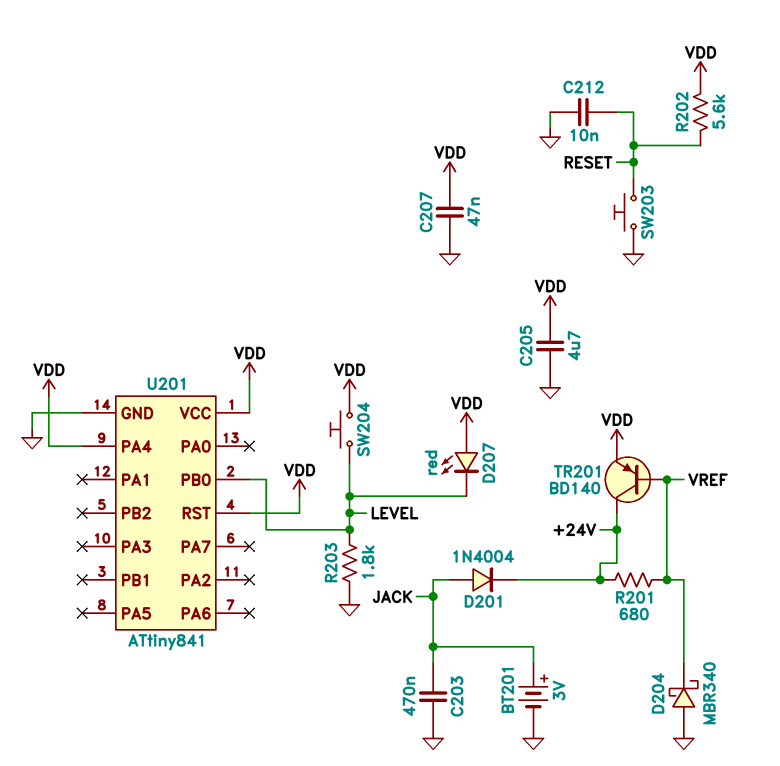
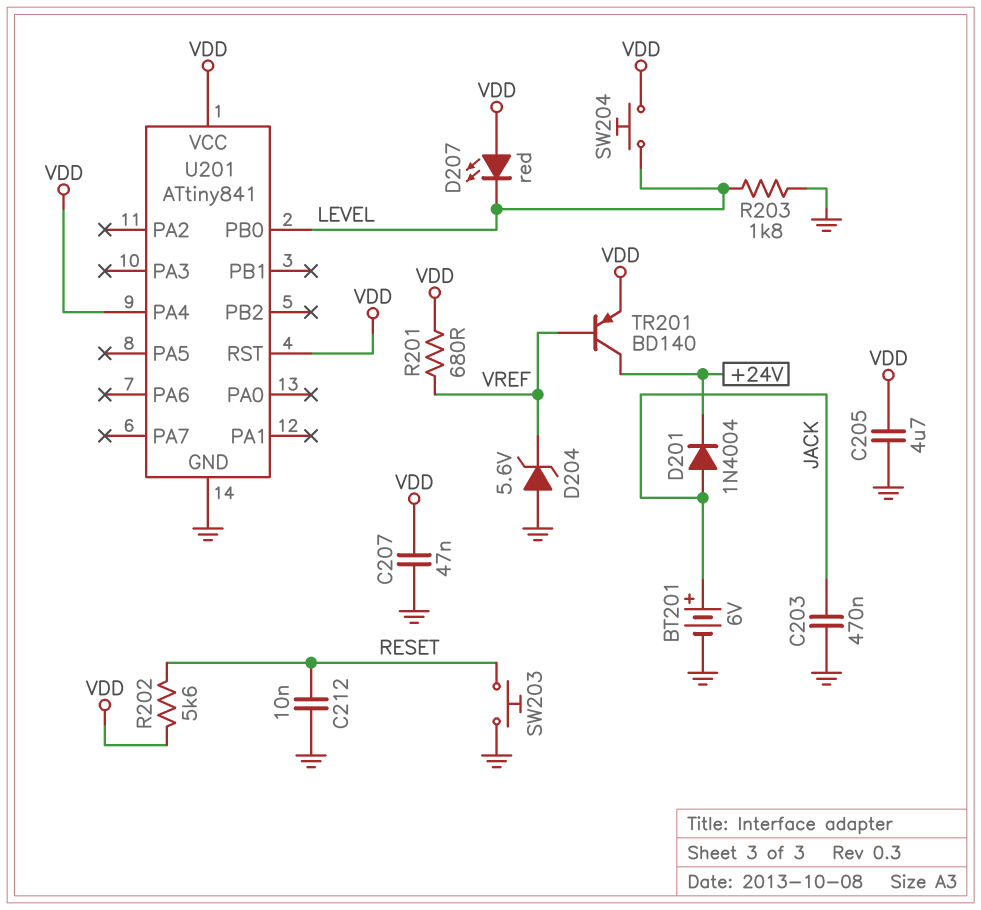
BT201: 3V (plus JACK, minus GND) -> 6V (plus JACK, minus GND)
D204: schottky MBR340 (A GND, K VREF) -> zener 5.6V (A GND, K VREF)
R201: 680 (+24V, VREF) -> 680 (VDD, VREF)

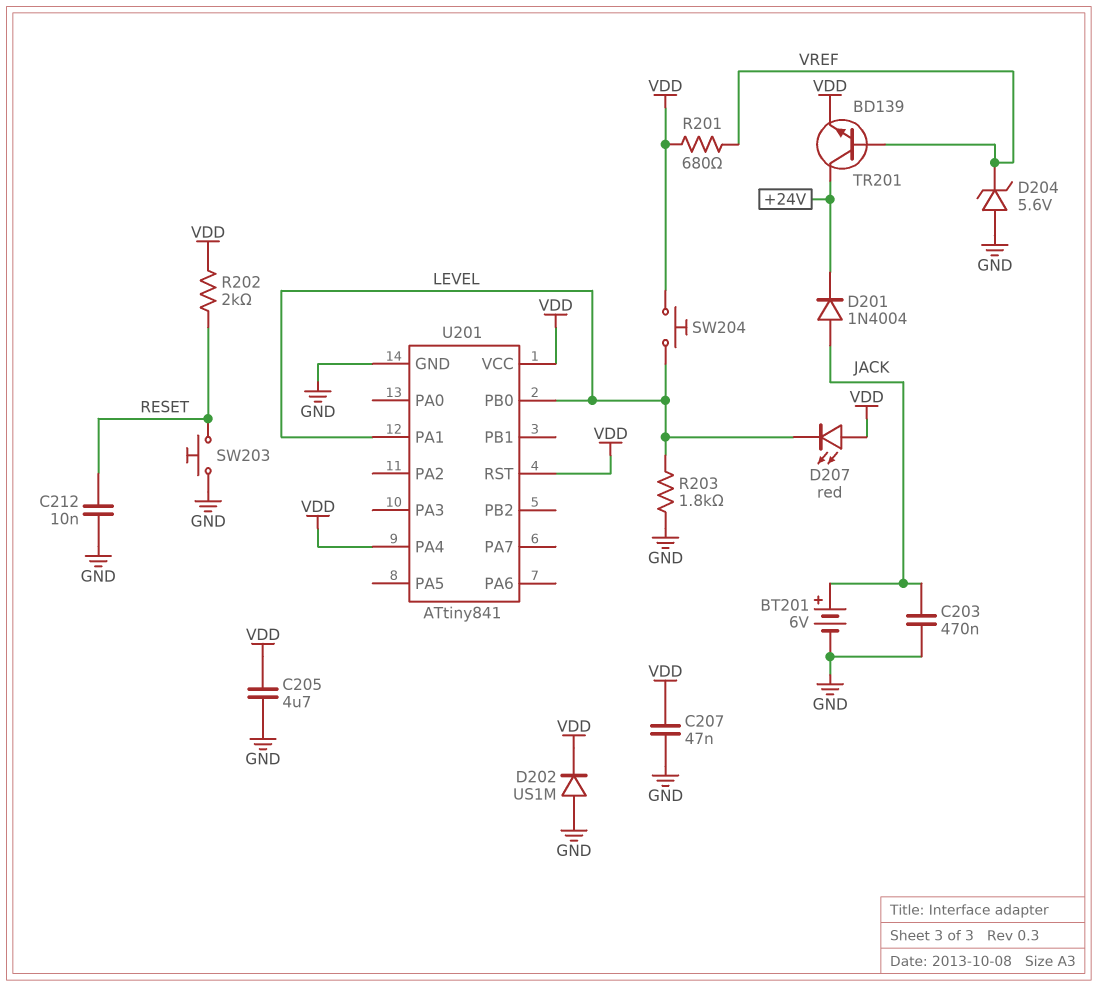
D202: none -> diode US1M (A GND, K VDD)
R202: 5.6k (RESET, VDD) -> 2k (RESET, VDD)
TR201: PNP BD140 (B VREF, C +24V, E VDD) -> NPN BD139 (B VREF, C +24V, E VDD)
U201 pin PA1: none -> LEVEL

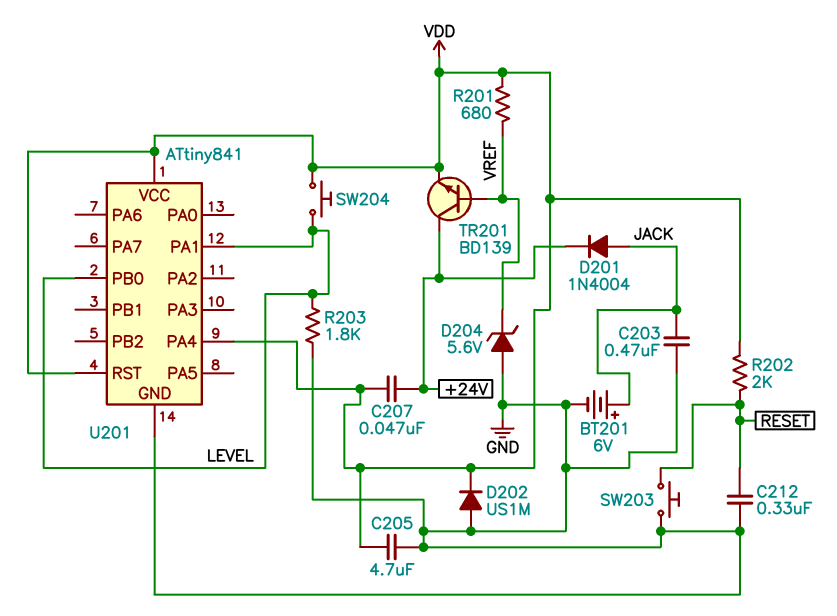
C207: 47nF (GND, VDD) -> 47nF (+24V, VDD)
C212: 10nF (GND, RESET) -> 330nF (GND, RESET)
D207: LED red (A VDD, K LEVEL) -> none

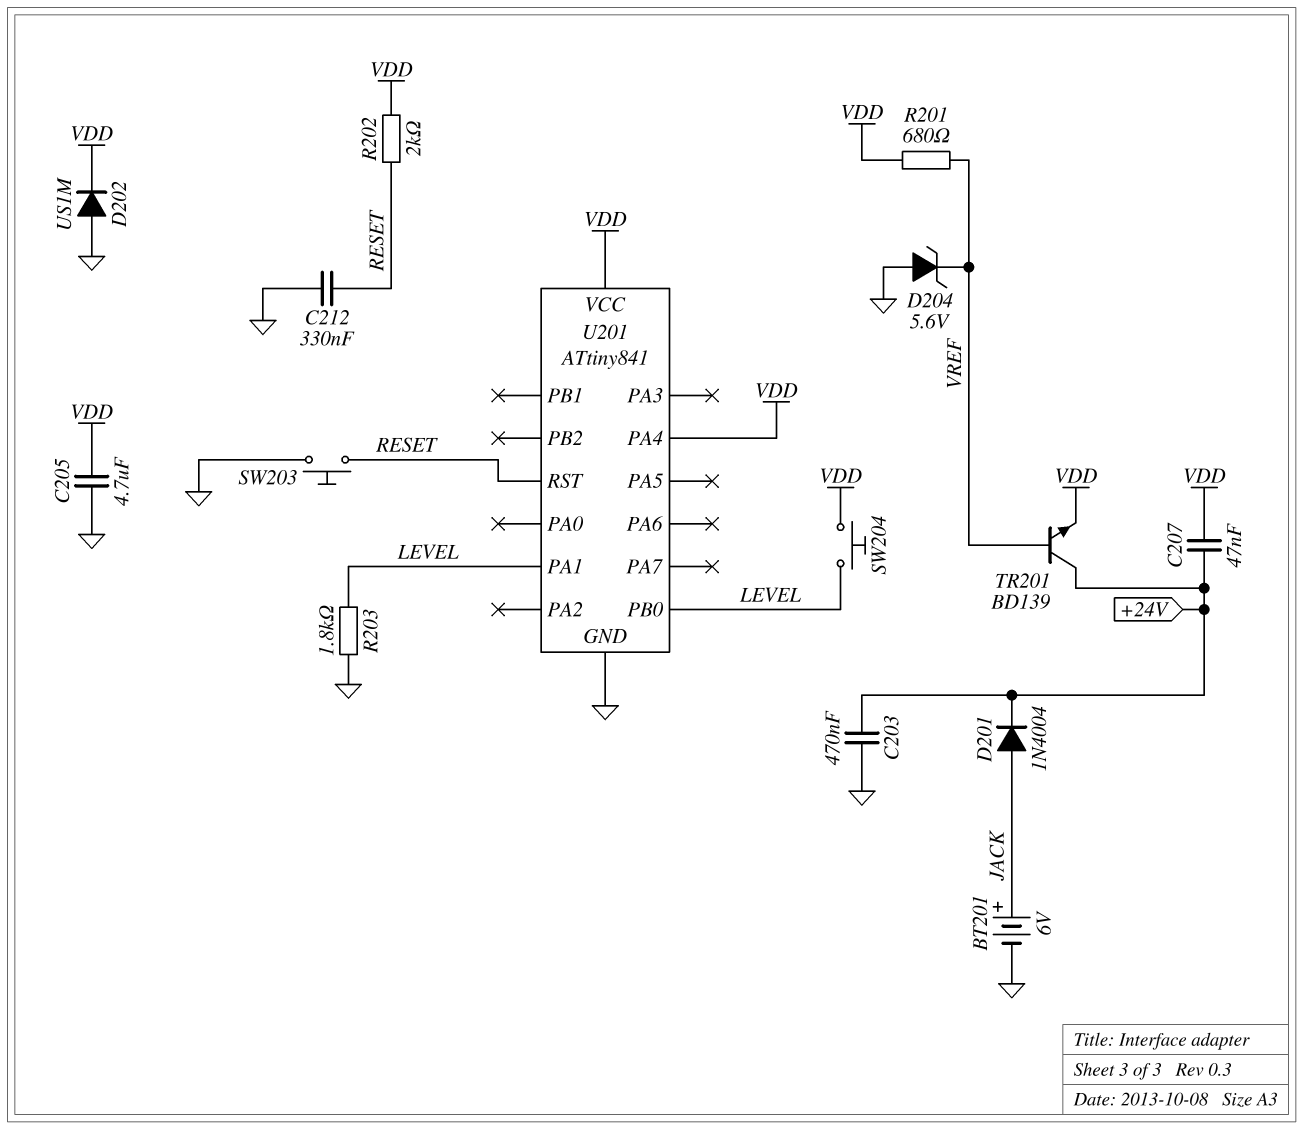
C203: 470nF (GND, JACK) -> 470nF (+24V, GND)
U201 pin RST: VDD -> RESET

